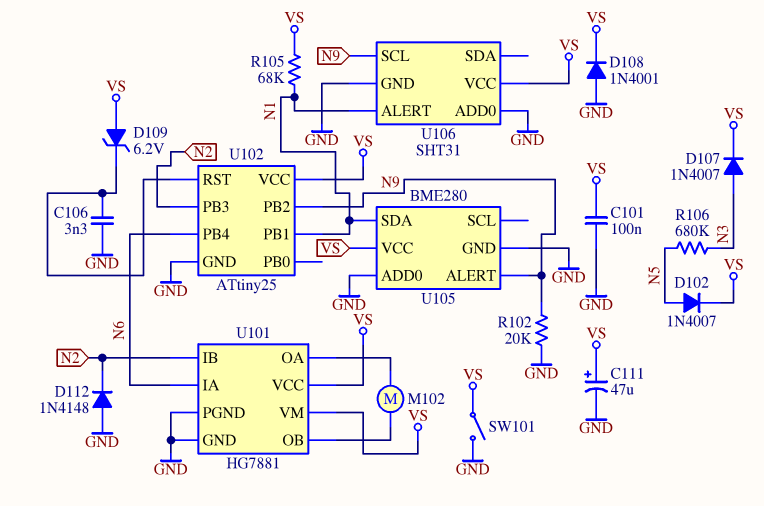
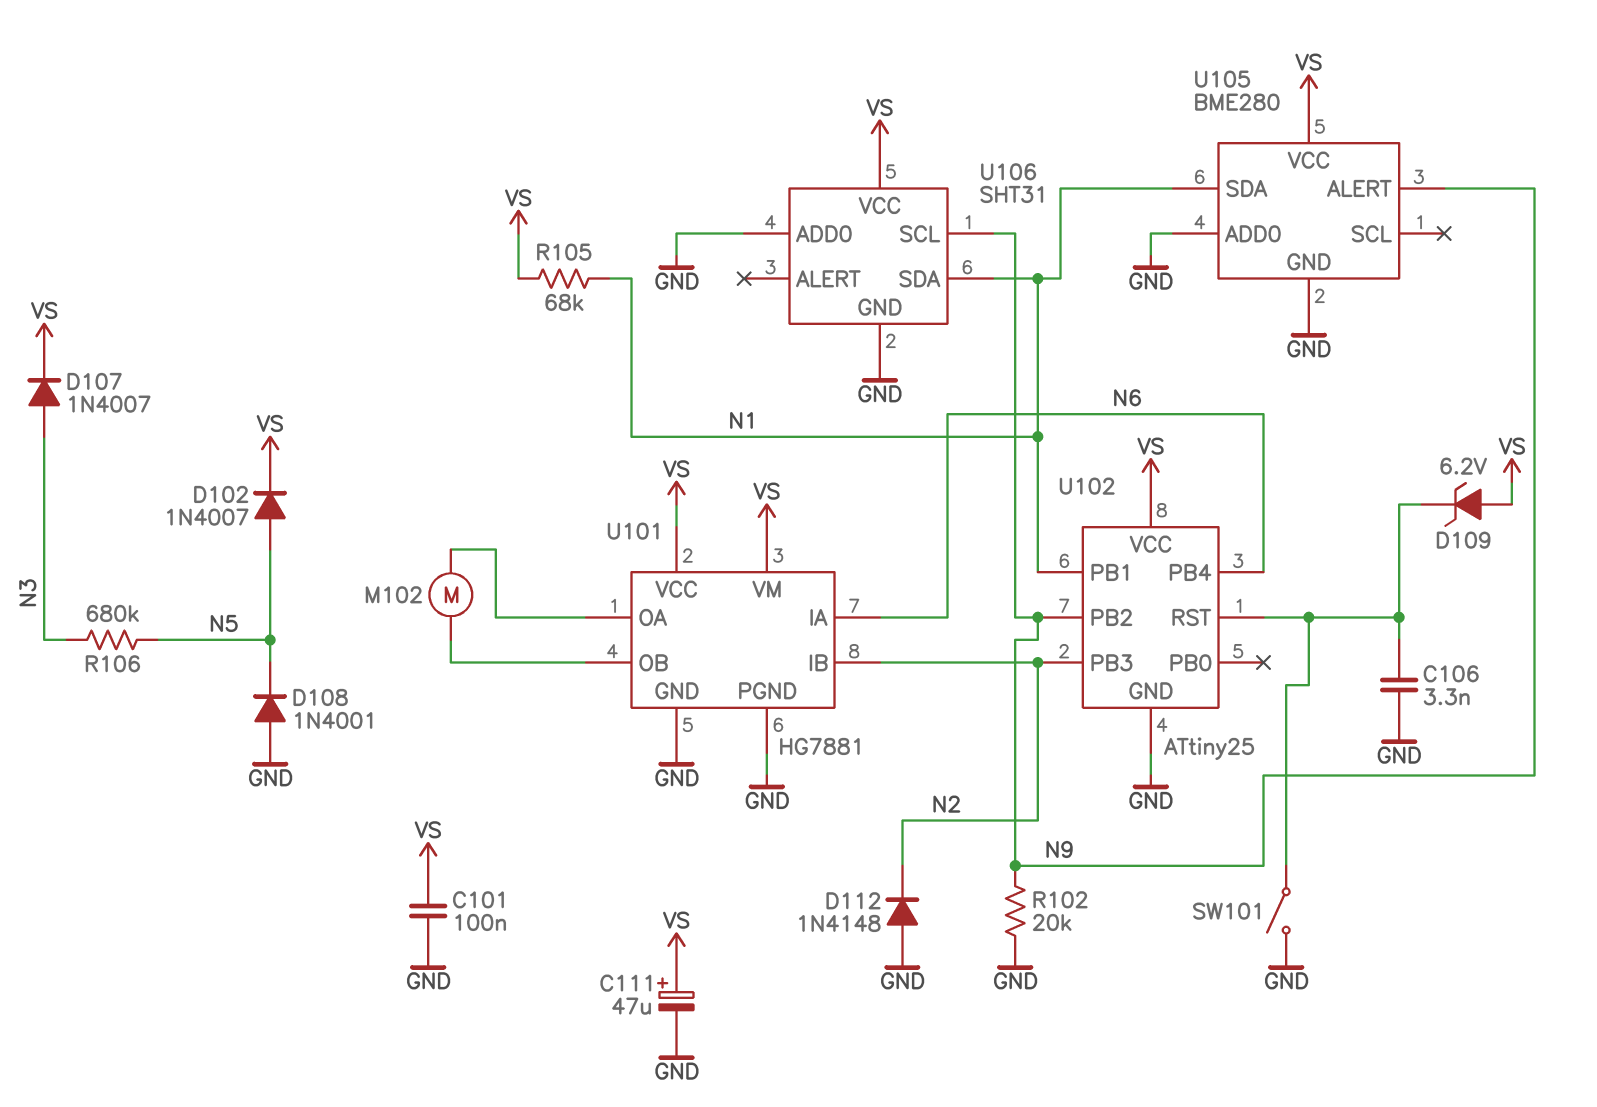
D108: diode 1N4001 (A GND, K VS) -> diode 1N4001 (A GND, K N5)
SW101: switch (GND, VS) -> switch (GND, U102/RST)
U106 pin ALERT: N1 -> none
U106 pin SDA: none -> N1

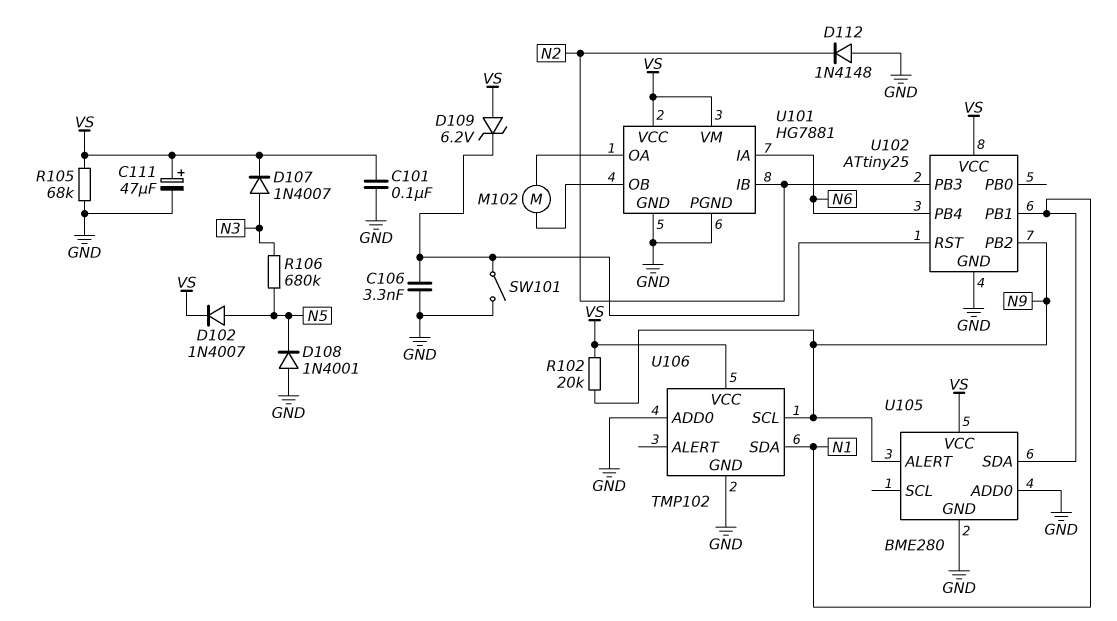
R102: 20k (GND, N9) -> 20k (N9, VS)
R105: 68k (N1, VS) -> 68k (GND, VS)
U106: SHT31 -> TMP102

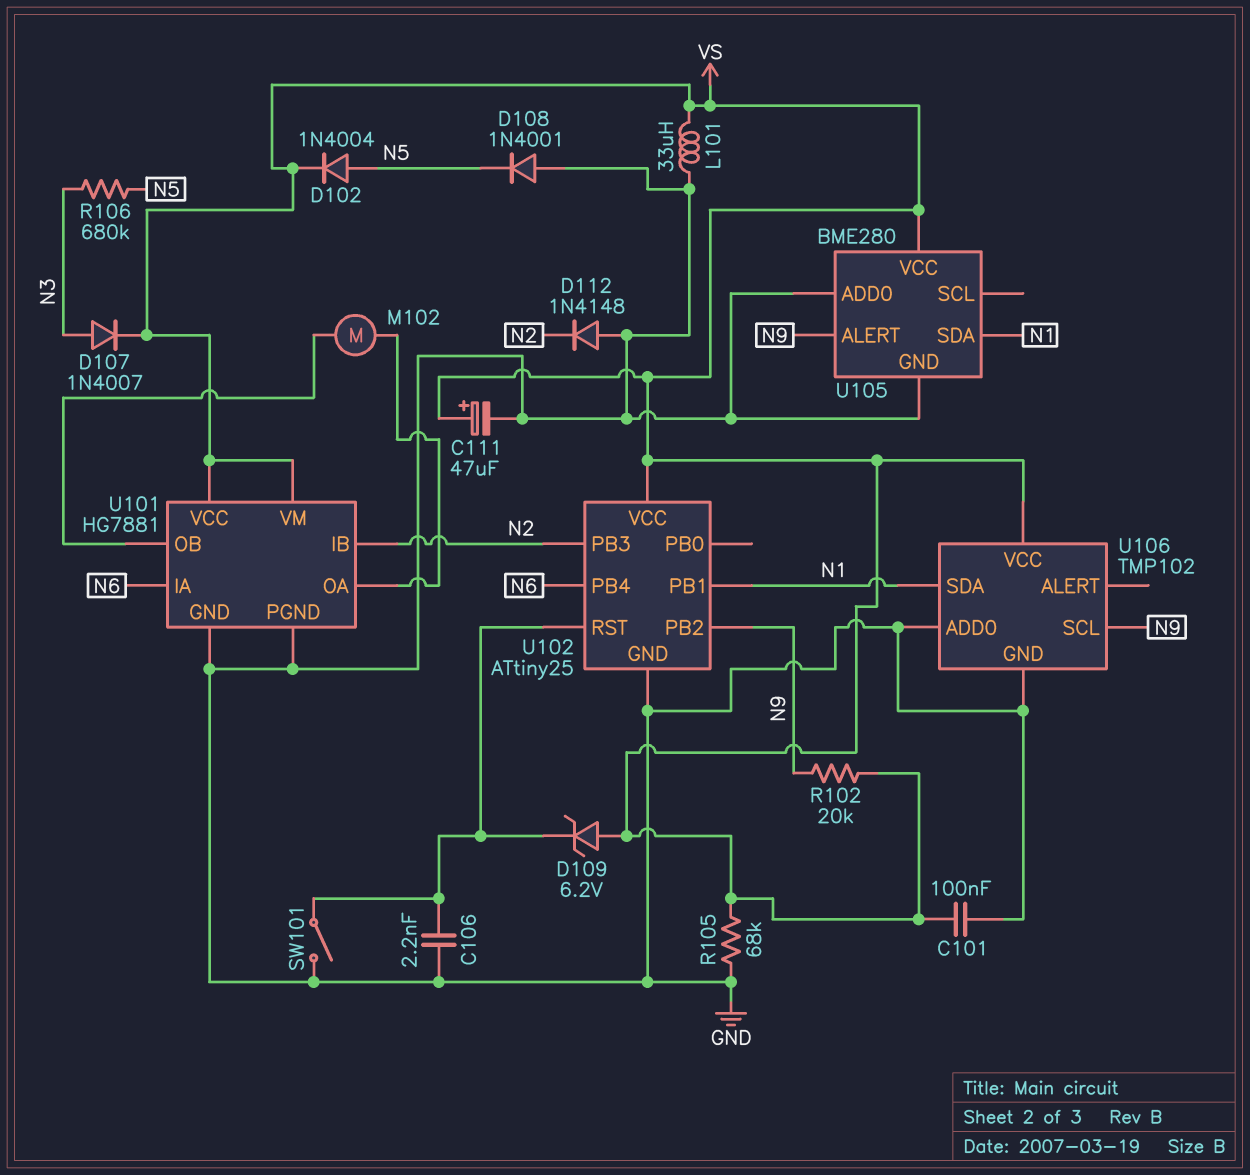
C106: 3.3nF (GND, U102/RST) -> 2.2nF (GND, U102/RST)
D102: diode 1N4007 (A N5, K VS) -> diode 1N4004 (A N5, K VS)
L101: none -> 33uH (GND, VS)

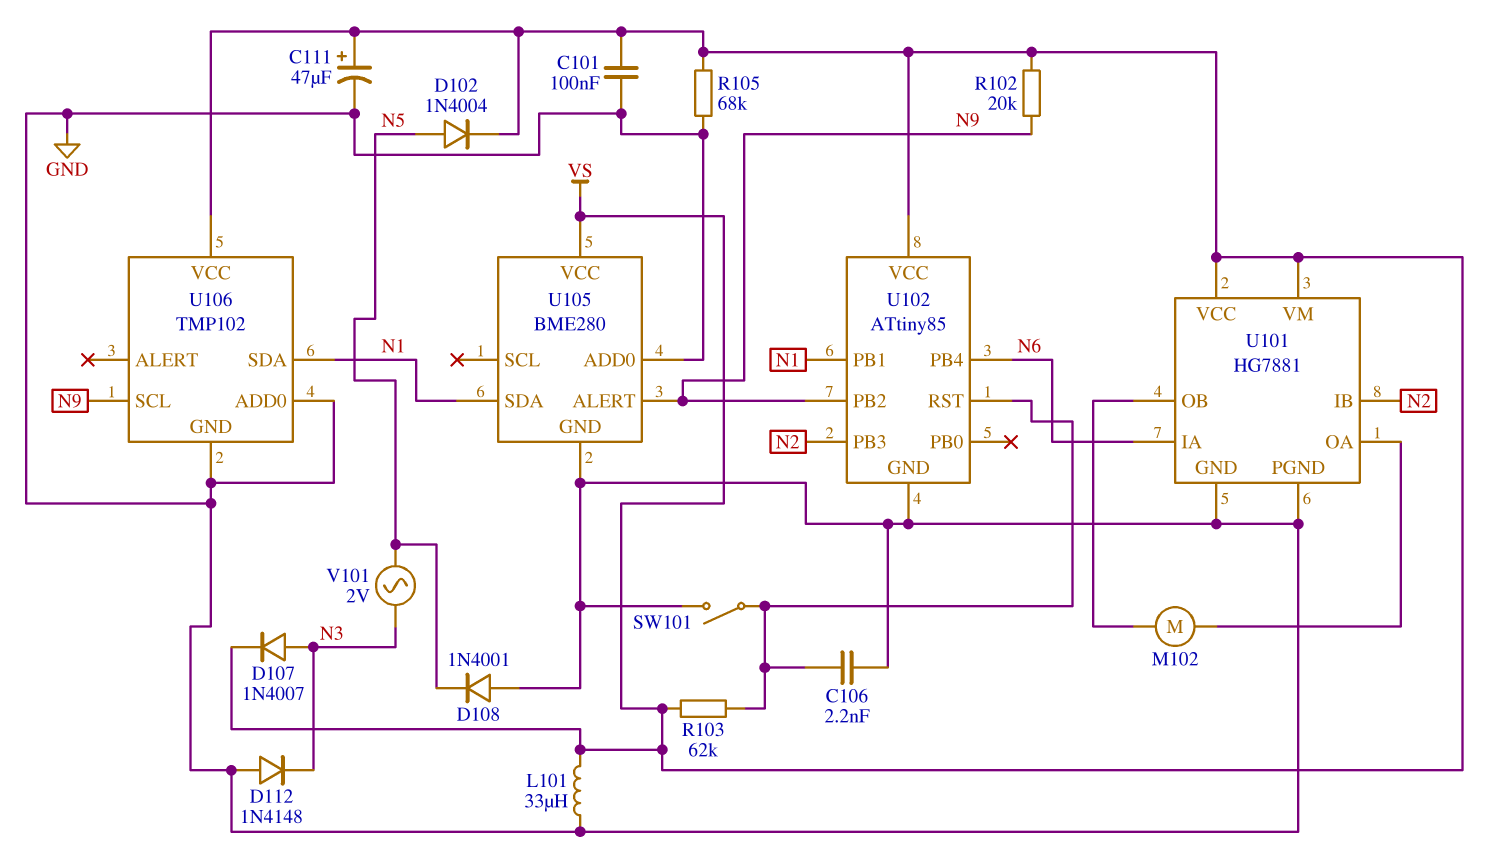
D109: zener 6.2V (A VS, K U102/RST) -> none
D112: diode 1N4148 (A GND, K N2) -> diode 1N4148 (A GND, K N3)
R103: none -> 62k (U102/RST, VS)
R106: 680k (N3, N5) -> none
U102: ATtiny25 -> ATtiny85
V101: none -> AC 2V (N3, N5)

